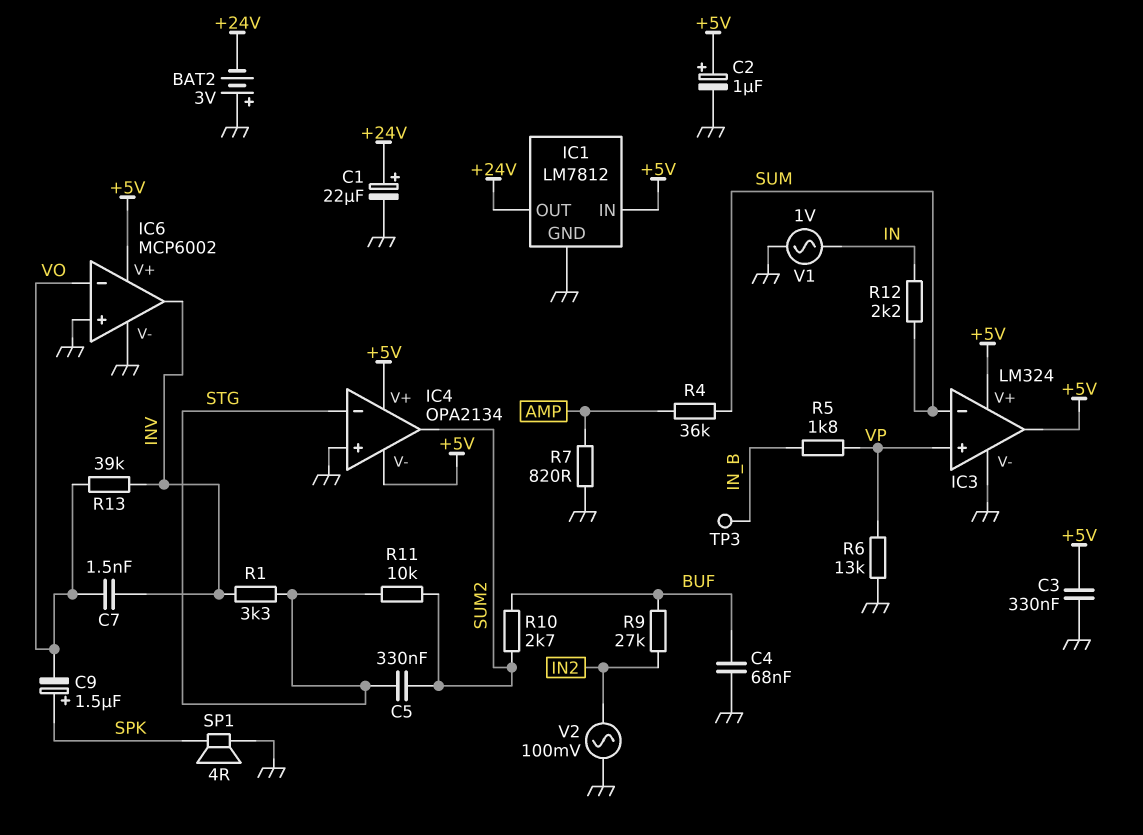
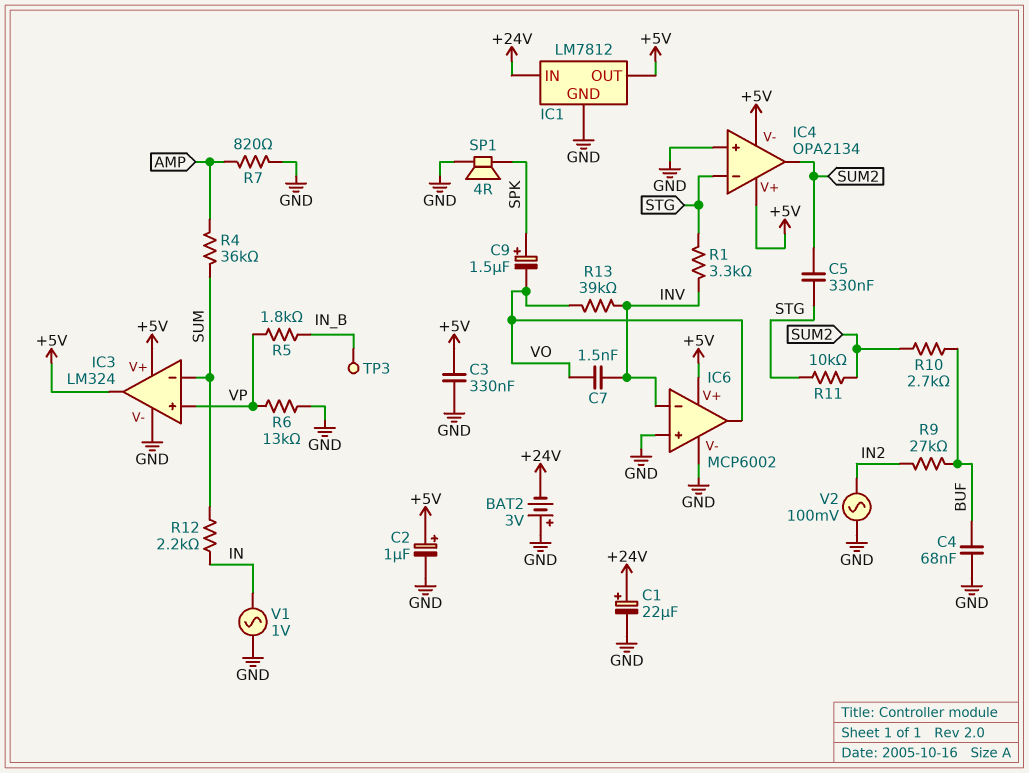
IC1 pin IN: +5V -> +24V
IC1 pin OUT: +24V -> +5V
IC6 pin in-: VO -> INV
IC6 pin out: INV -> VO

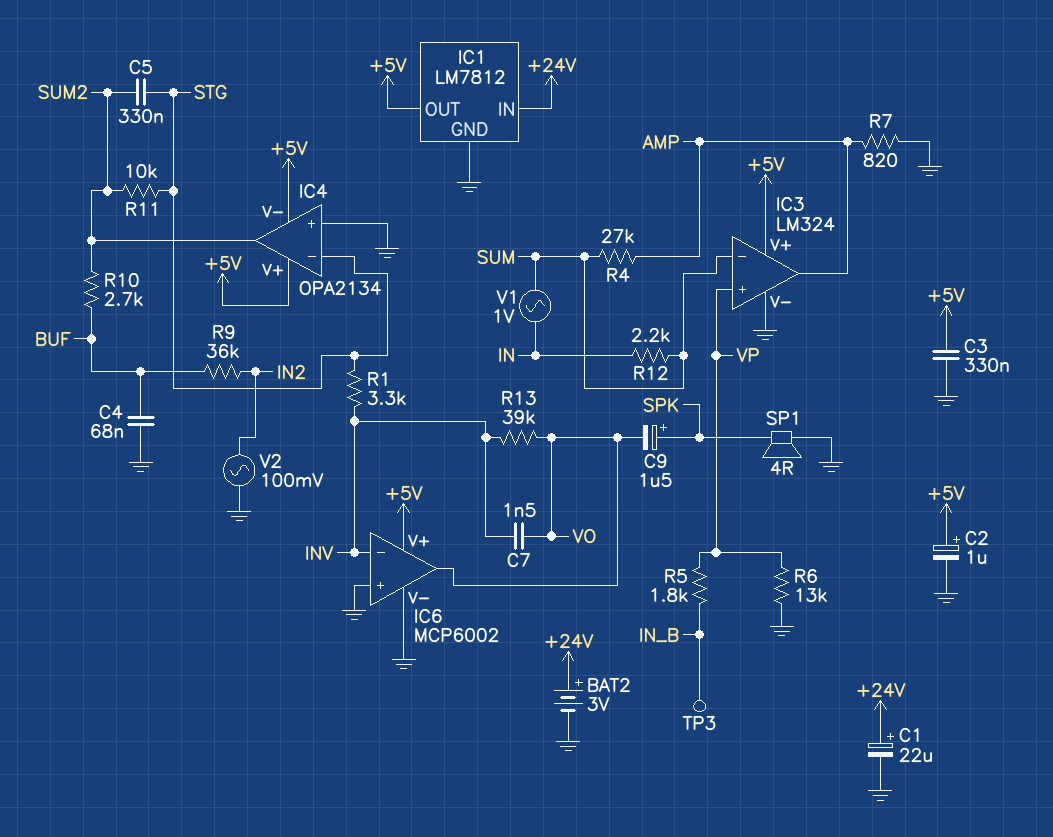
BAT2: 3V (plus GND, minus +24V) -> 3V (plus +24V, minus GND)
IC3 pin out: +5V -> AMP
R4: 36k (AMP, SUM) -> 27k (AMP, SUM)
R9: 27k (BUF, IN2) -> 36k (BUF, IN2)
V1: AC 1V (GND, IN) -> AC 1V (IN, SUM)

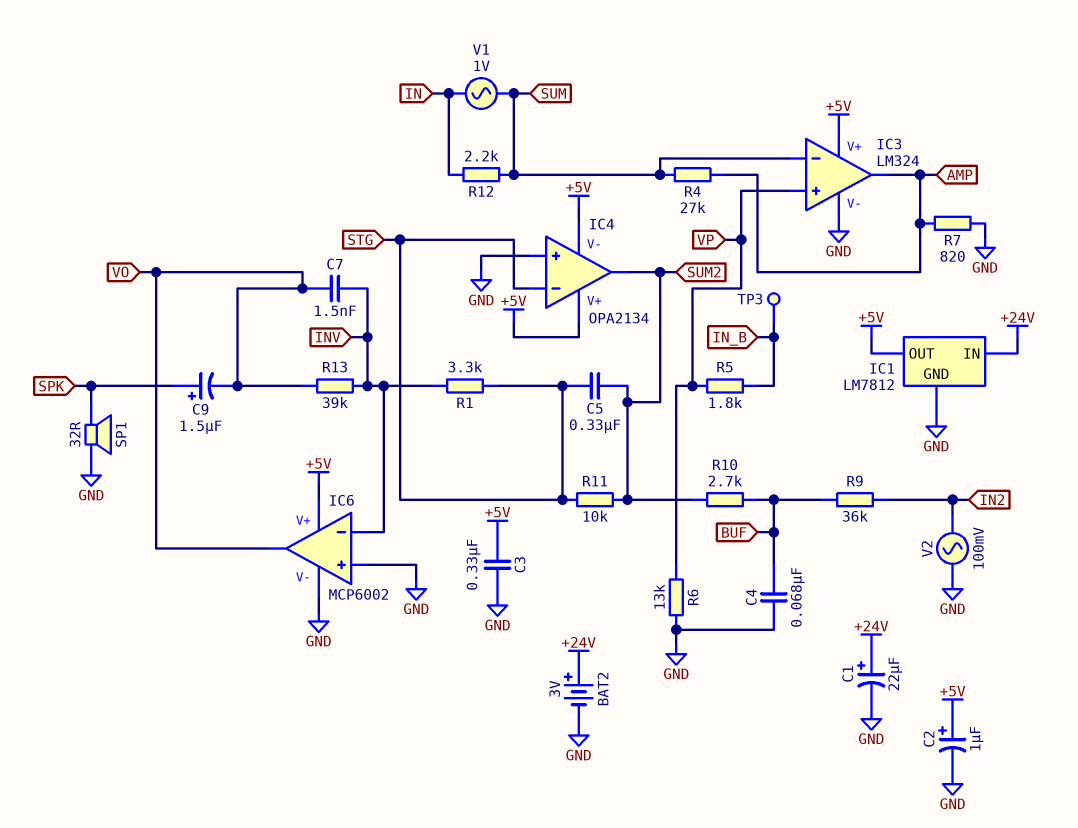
SP1: speaker 4R (GND, SPK) -> speaker 32R (GND, SPK)

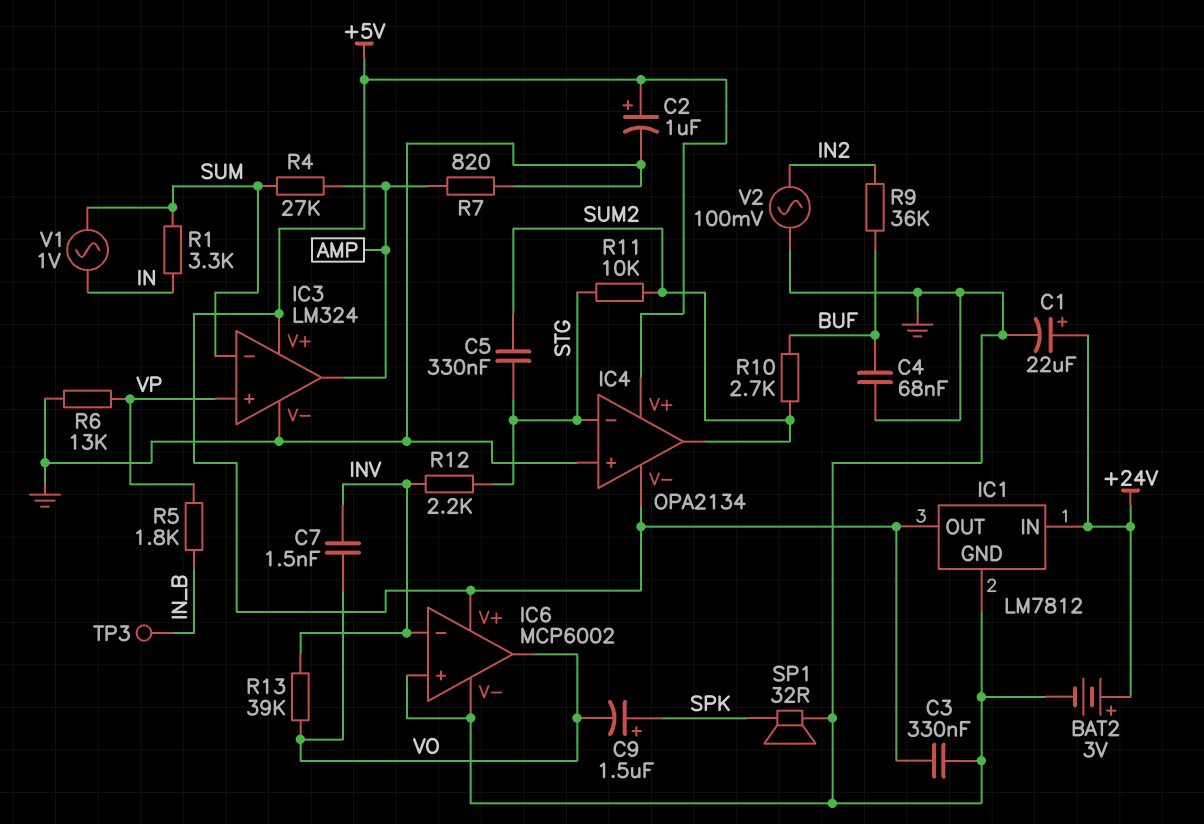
R1: 3.3k (INV, STG) -> 3.3k (IN, SUM)
R12: 2.2k (IN, SUM) -> 2.2k (INV, STG)

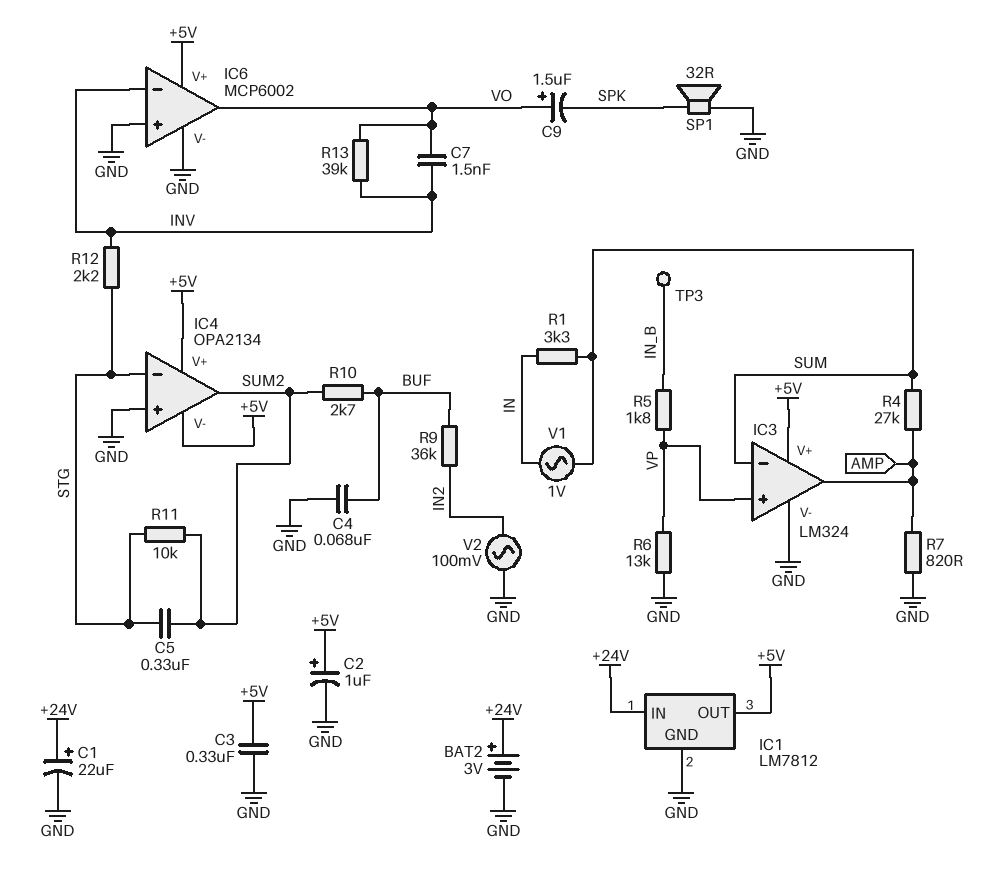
C9: 1.5uF (plus SPK, minus VO) -> 1.5uF (plus VO, minus SPK)

